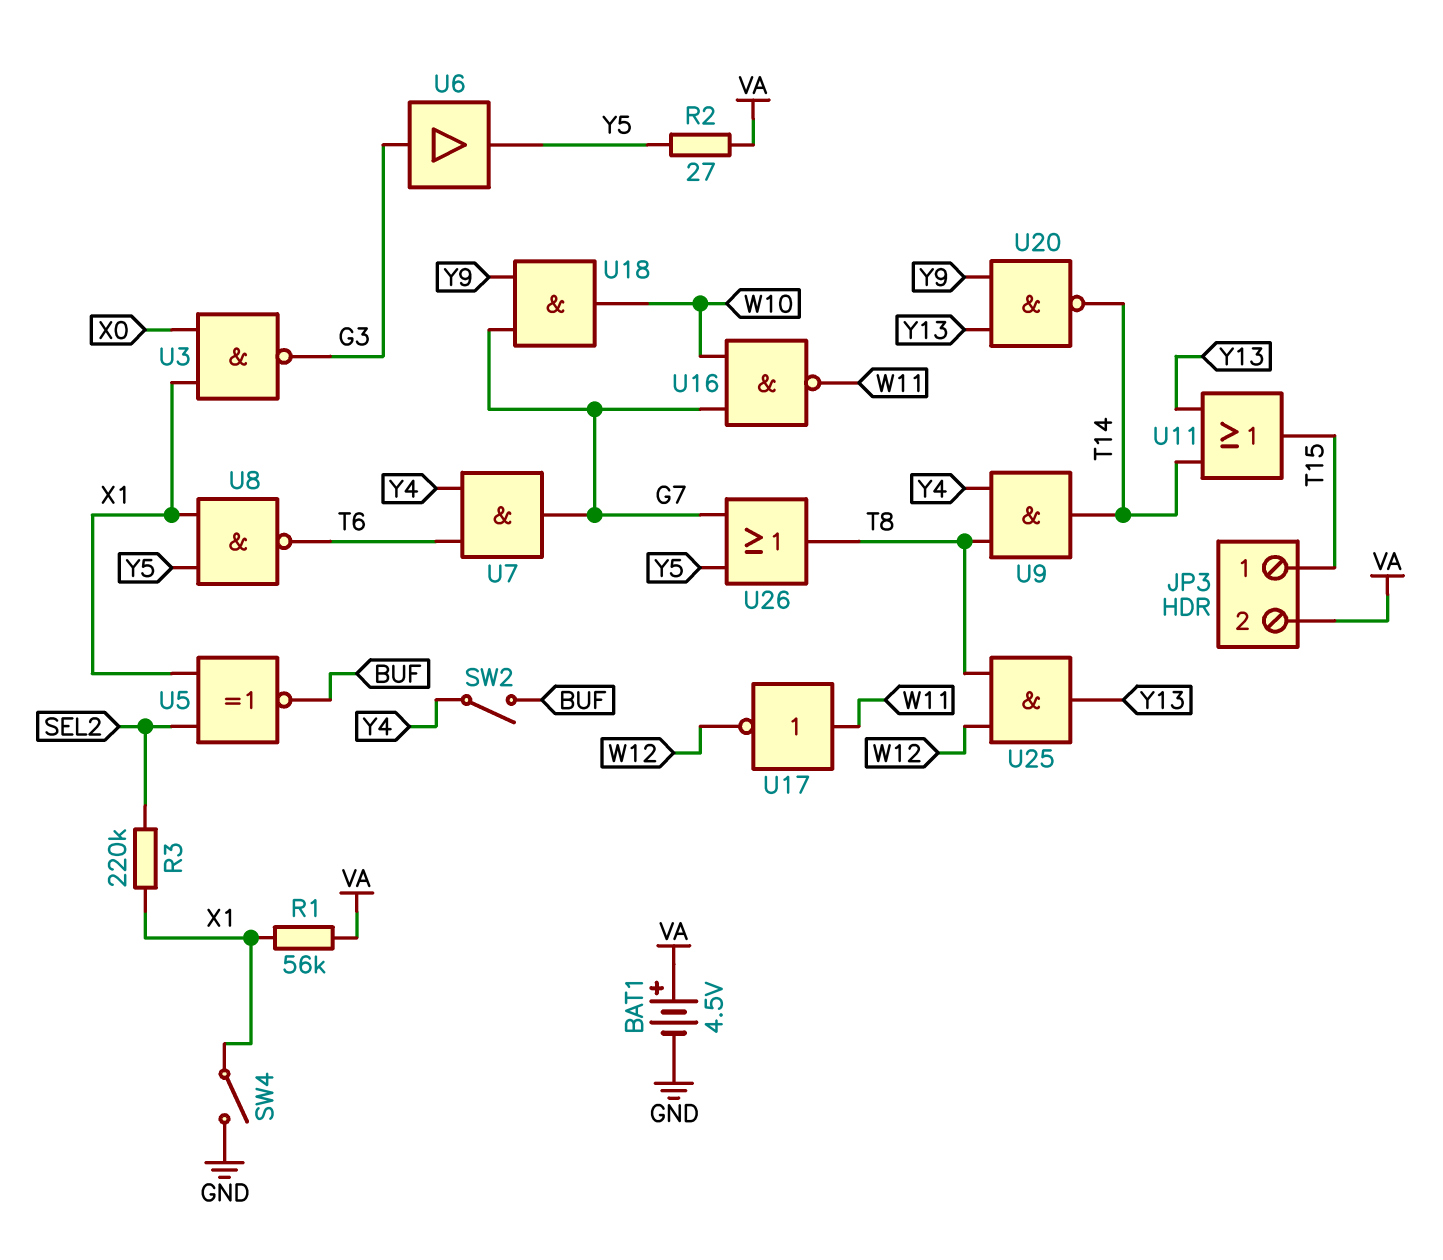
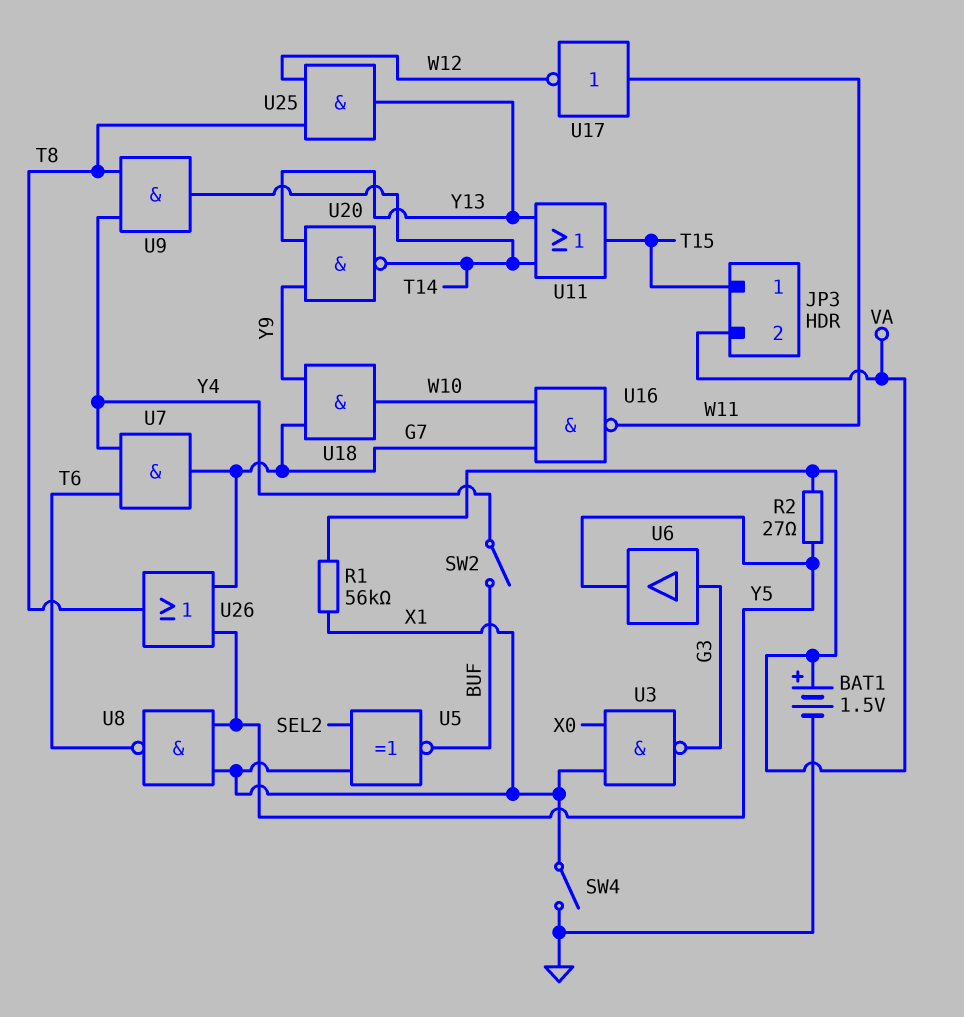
BAT1: 4.5V (plus VA, minus GND) -> 1.5V (plus VA, minus GND)
R3: 220k (SEL2, X1) -> none

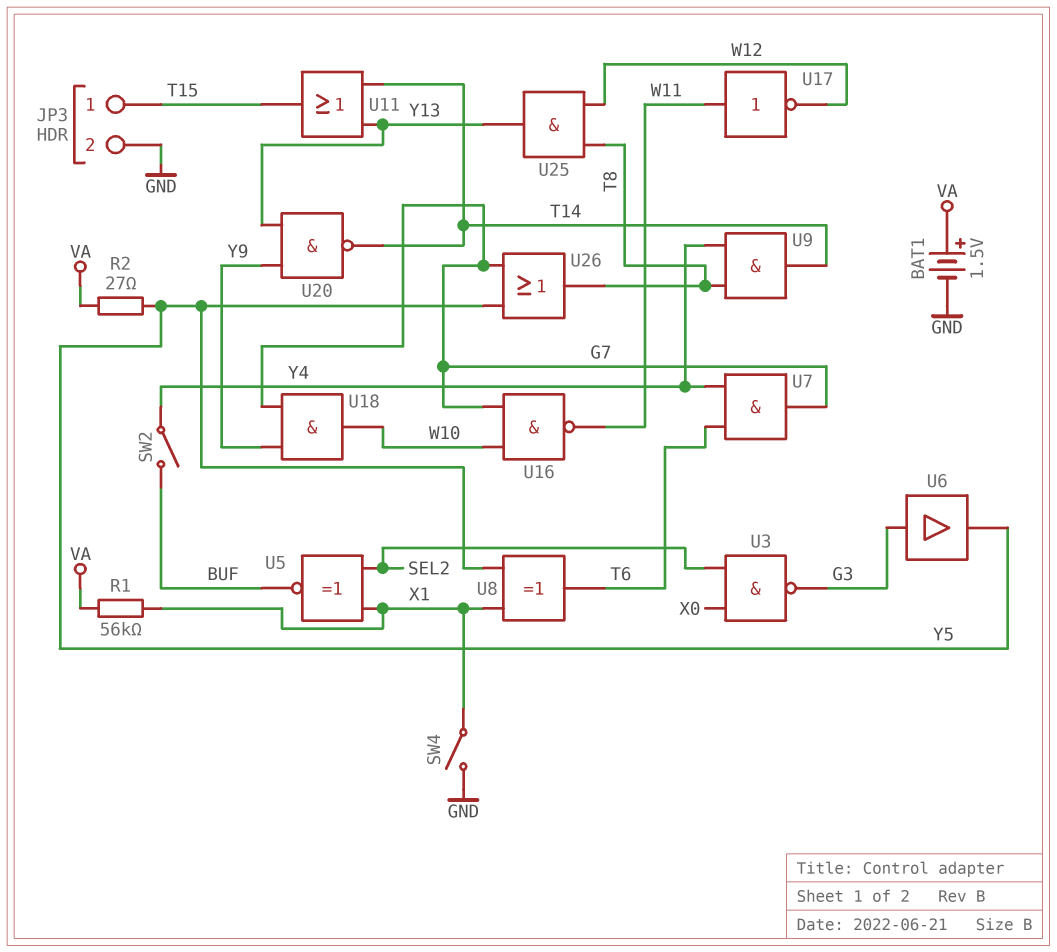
JP3 pin 2: VA -> GND
U3: NAND (in X0, in X1, out G3) -> NAND (in SEL2, in X0, out G3)
U8: NAND (in X1, in Y5, out T6) -> XOR (in X1, in Y5, out T6)

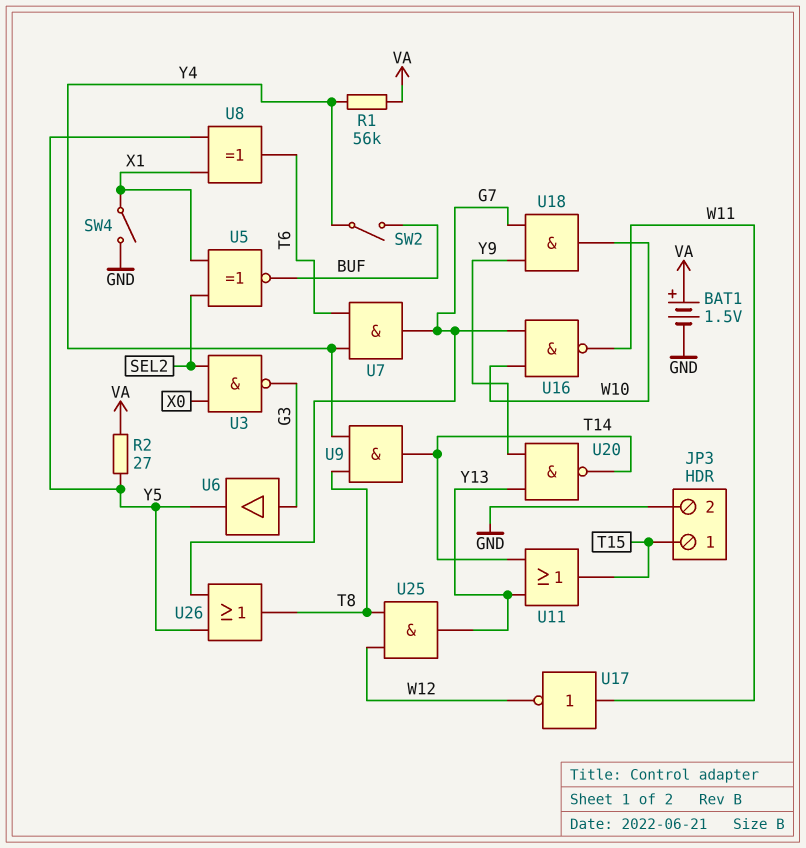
R1: 56k (VA, X1) -> 56k (VA, Y4)

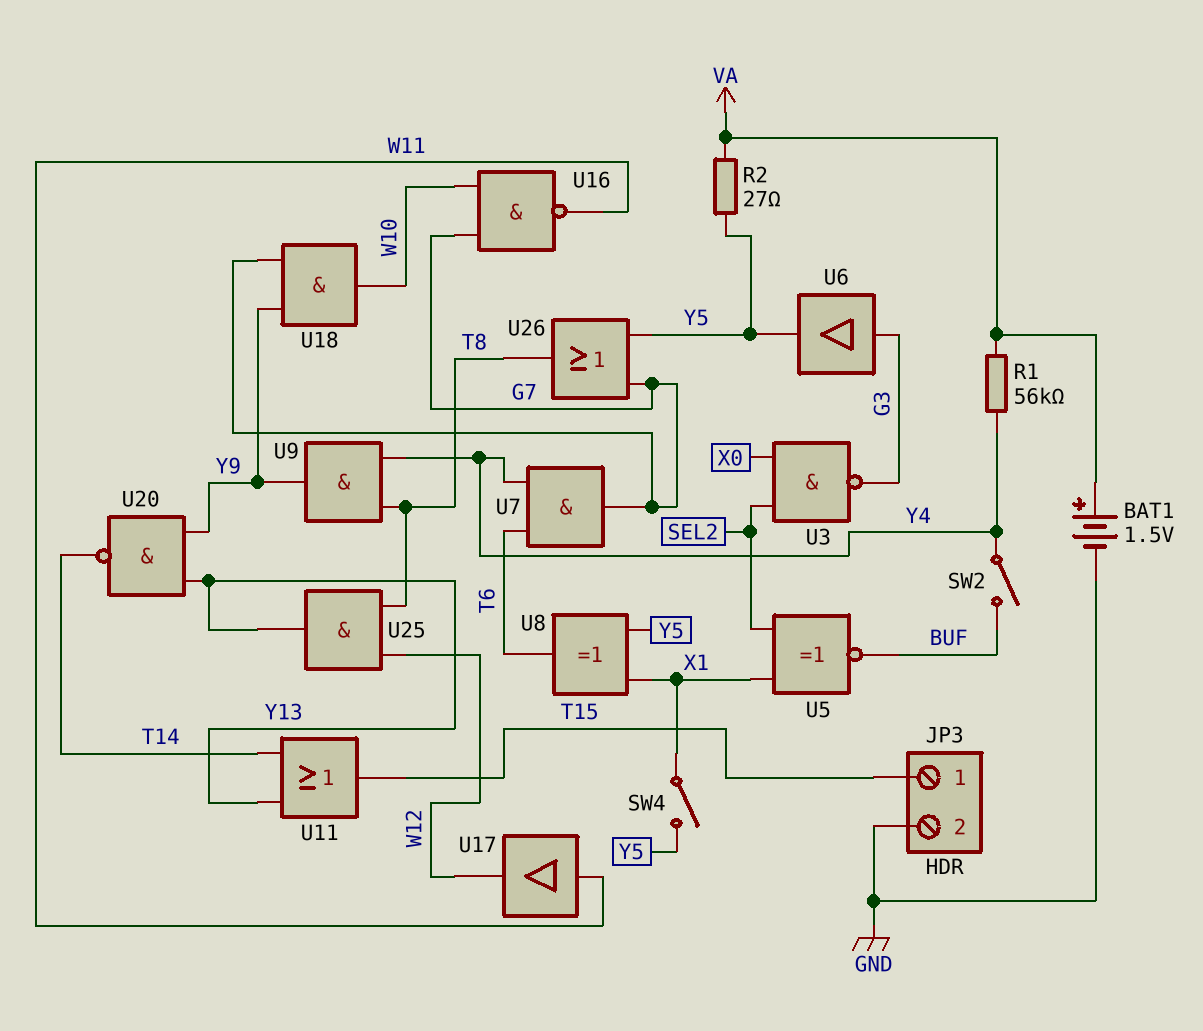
SW4: switch (GND, X1) -> switch (X1, Y5)
U9: AND (in T8, in Y4, out T14) -> AND (in T8, in Y4, out Y9)
U17: NOT (in W11, out W12) -> buffer (in W11, out W12)

